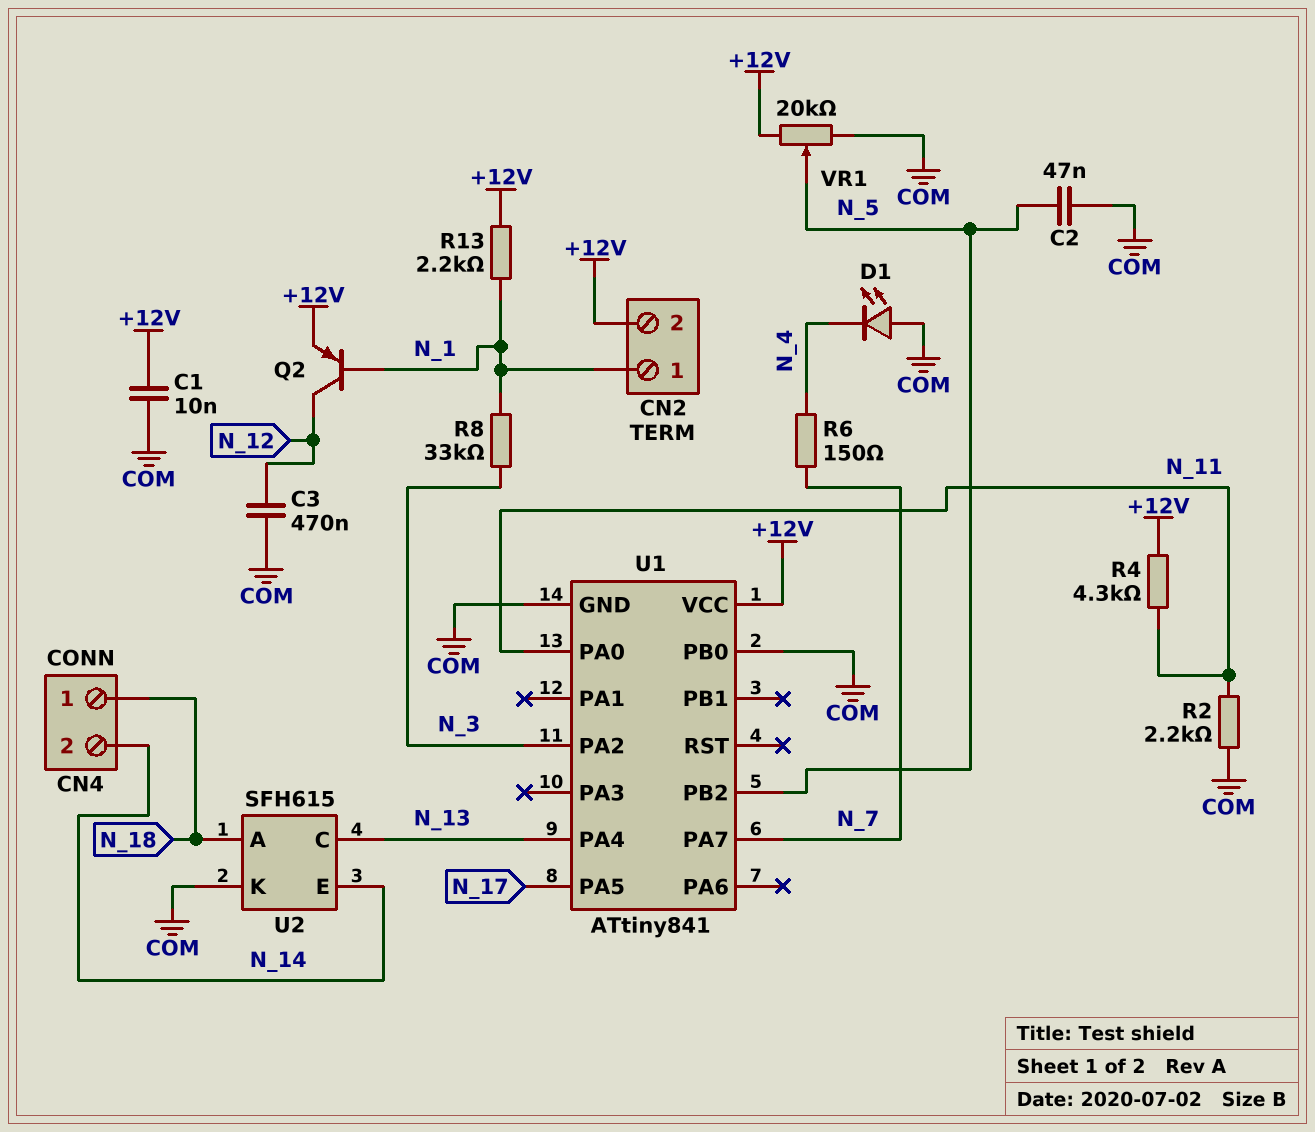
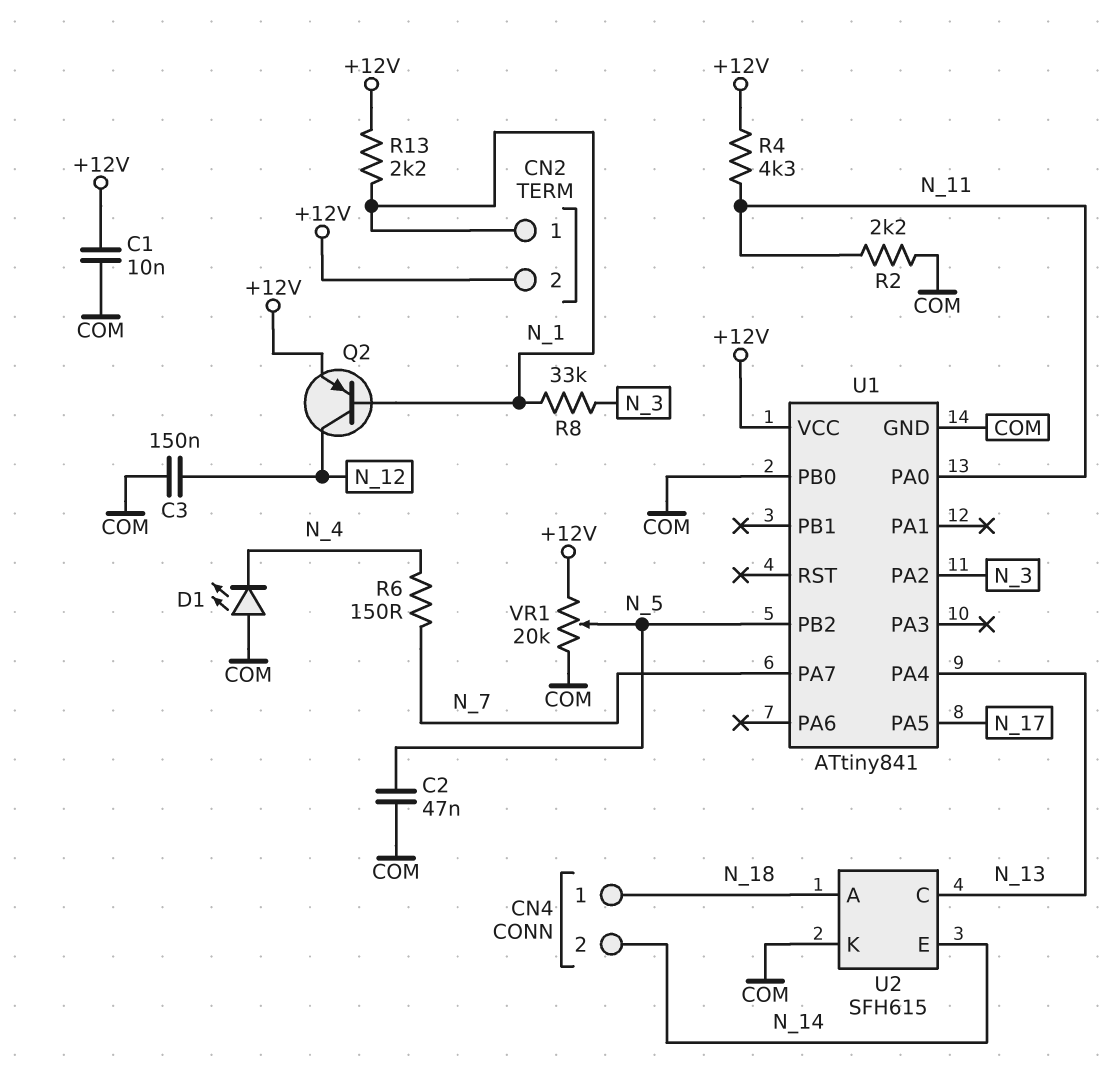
C3: 470nF (COM, N_12) -> 150nF (COM, N_12)

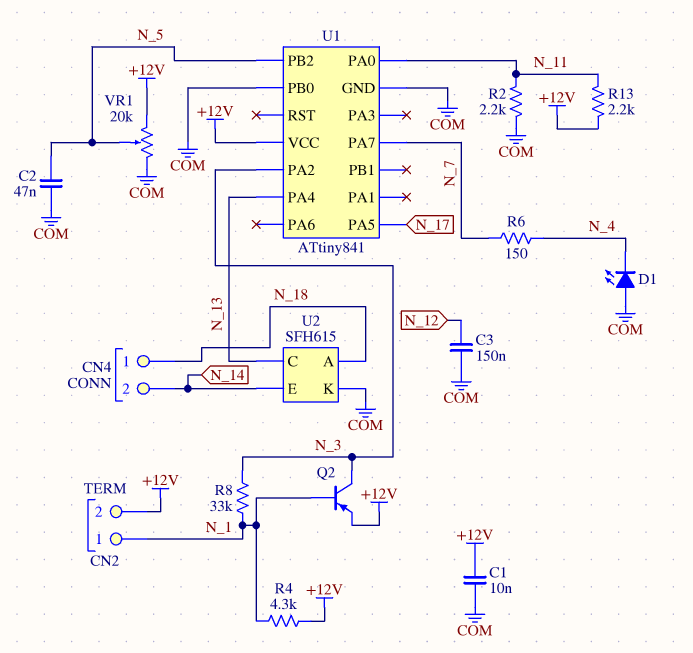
Q2: PNP (B N_1, C N_12, E +12V) -> PNP (B N_1, C N_3, E +12V)
R4: 4.3k (+12V, N_11) -> 4.3k (+12V, N_1)
R13: 2.2k (+12V, N_1) -> 2.2k (+12V, N_11)

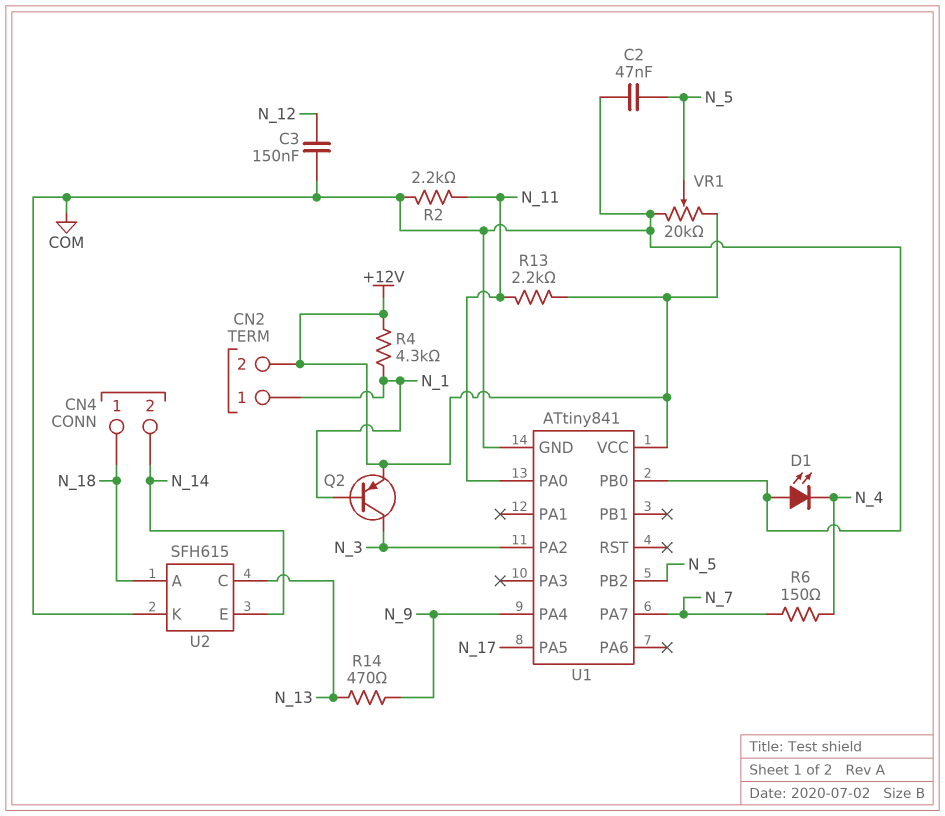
C1: 10nF (+12V, COM) -> none
R8: 33k (N_1, N_3) -> none
R14: none -> 470 (N_9, N_13)
U1 pin PA4: N_13 -> N_9

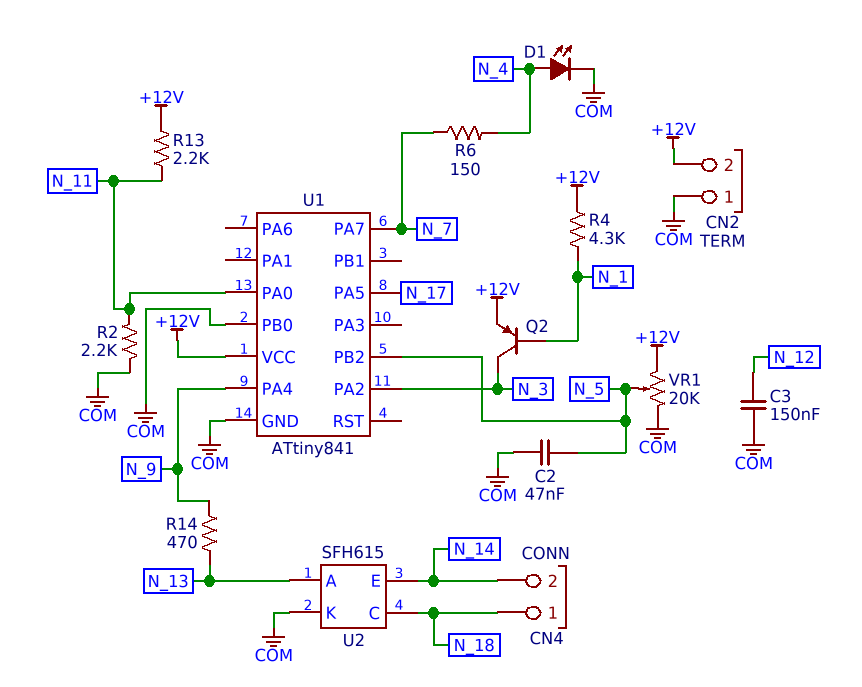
CN2 pin 1: N_1 -> COM
D1: LED (A COM, K N_4) -> LED (A N_4, K COM)
U2 pin A: N_18 -> N_13
U2 pin C: N_13 -> N_18

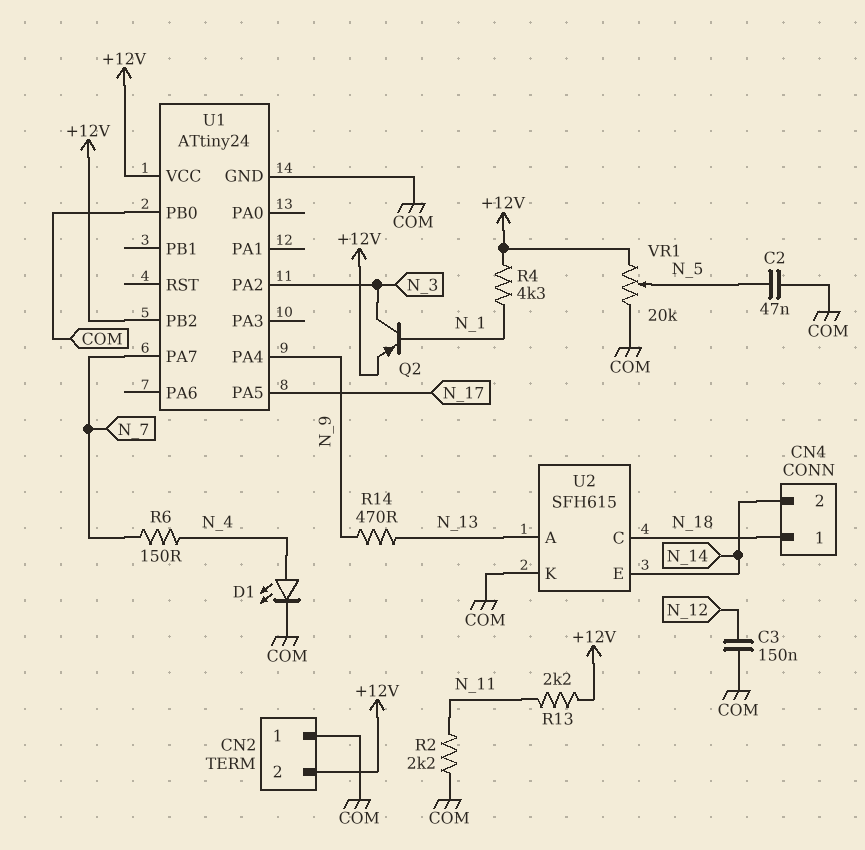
U1: ATtiny841 -> ATtiny24
U1 pin PA0: N_11 -> none
U1 pin PB2: N_5 -> +12V

